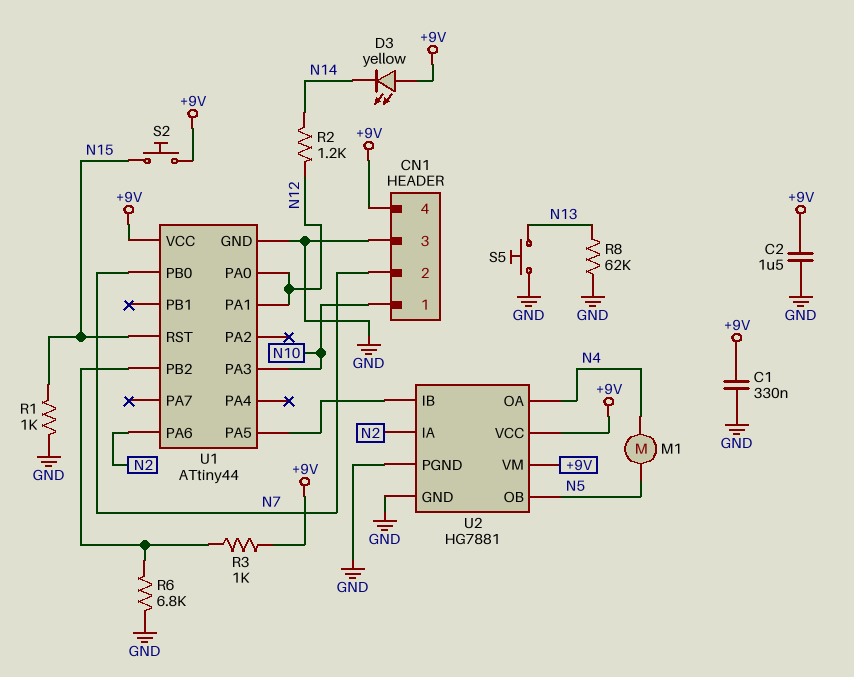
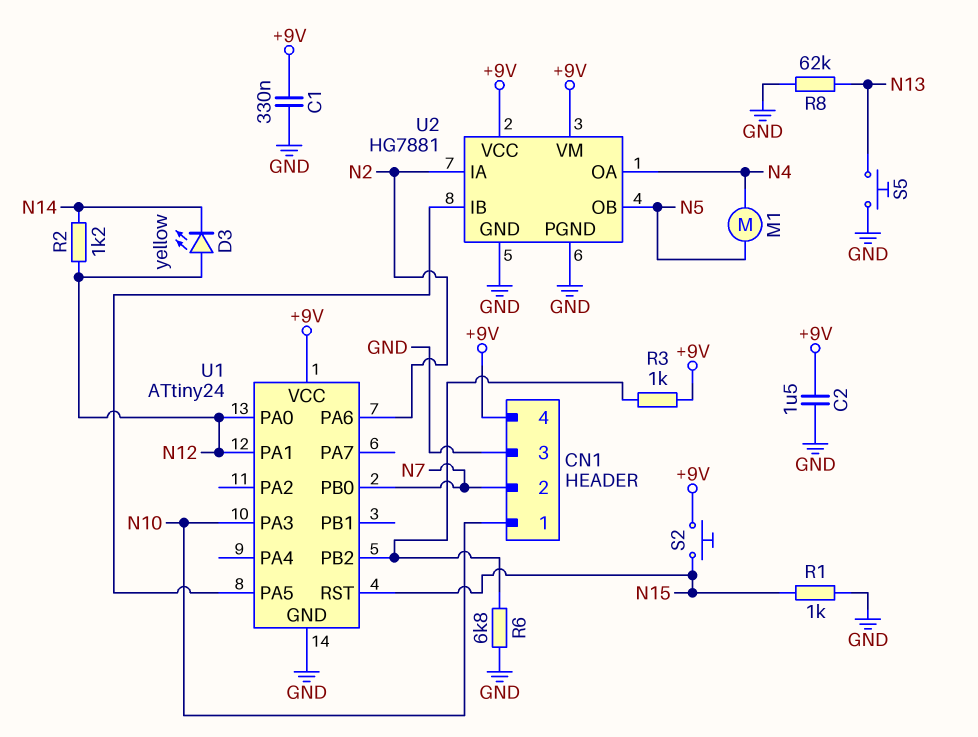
D3: LED yellow (A +9V, K N14) -> LED yellow (A N12, K N14)
U1: ATtiny44 -> ATtiny24

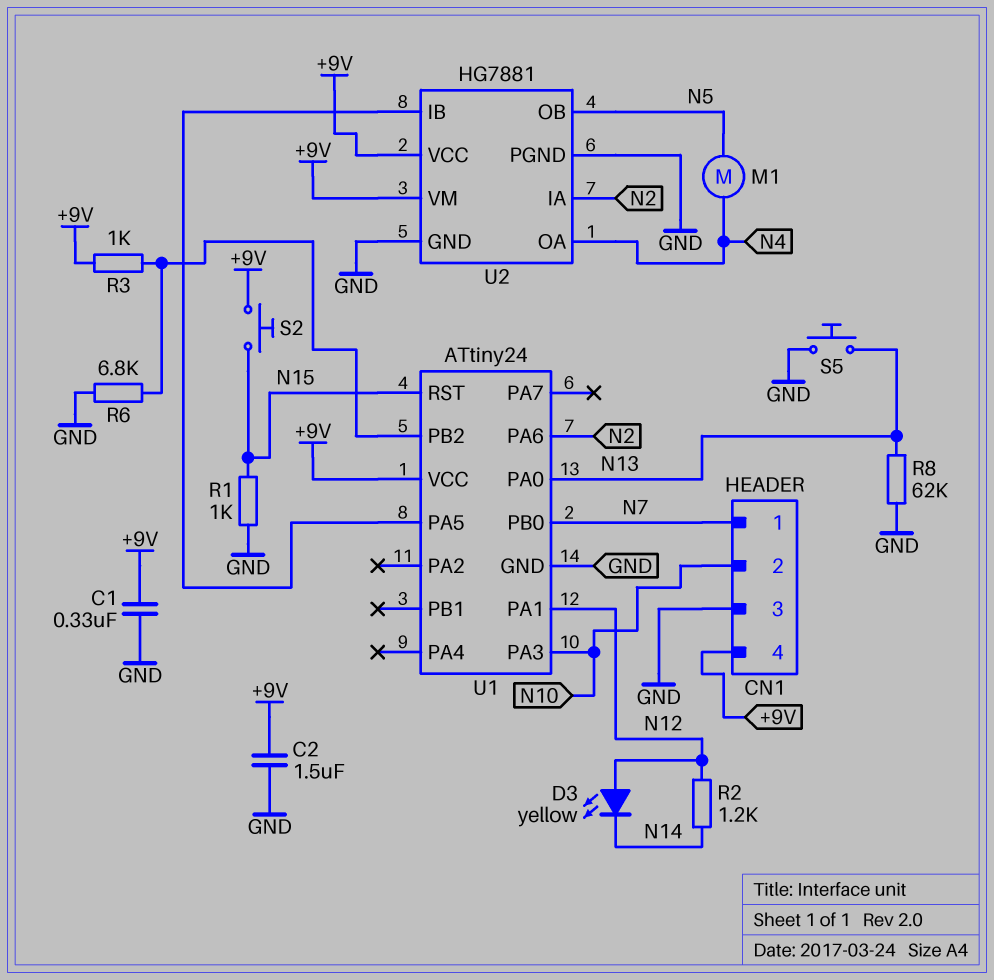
CN1 pin 1: N10 -> N7
CN1 pin 2: N7 -> N10
U1 pin PA0: N12 -> N13

